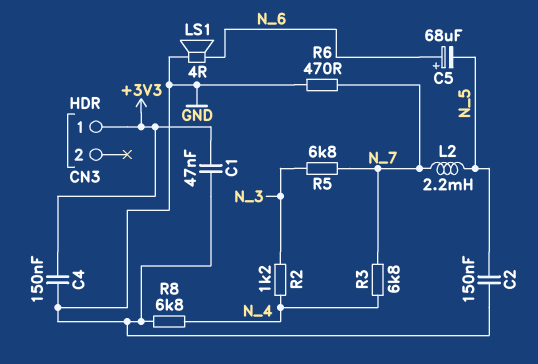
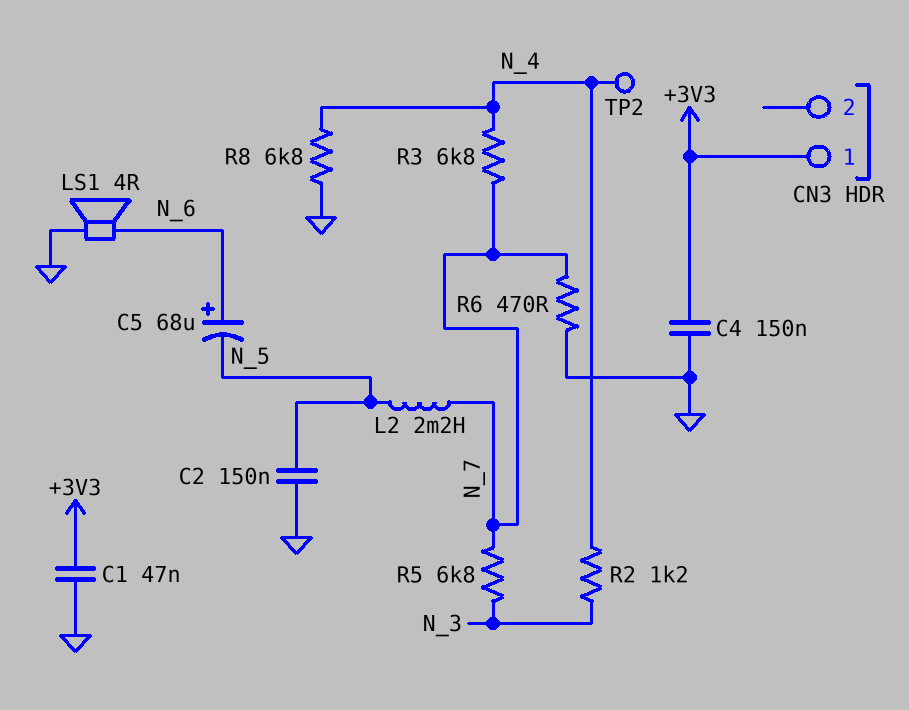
TP2: none -> test point (N_4)

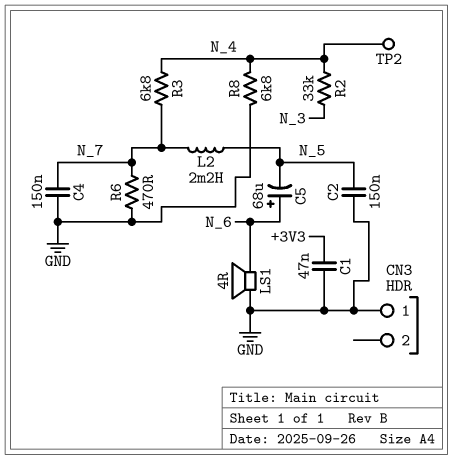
C4: 150nF (+3V3, GND) -> 150nF (GND, N_7)
CN3 pin 1: +3V3 -> GND
R2: 1.2k (N_3, N_4) -> 33k (N_3, N_4)
R5: 6.8k (N_3, N_7) -> none

